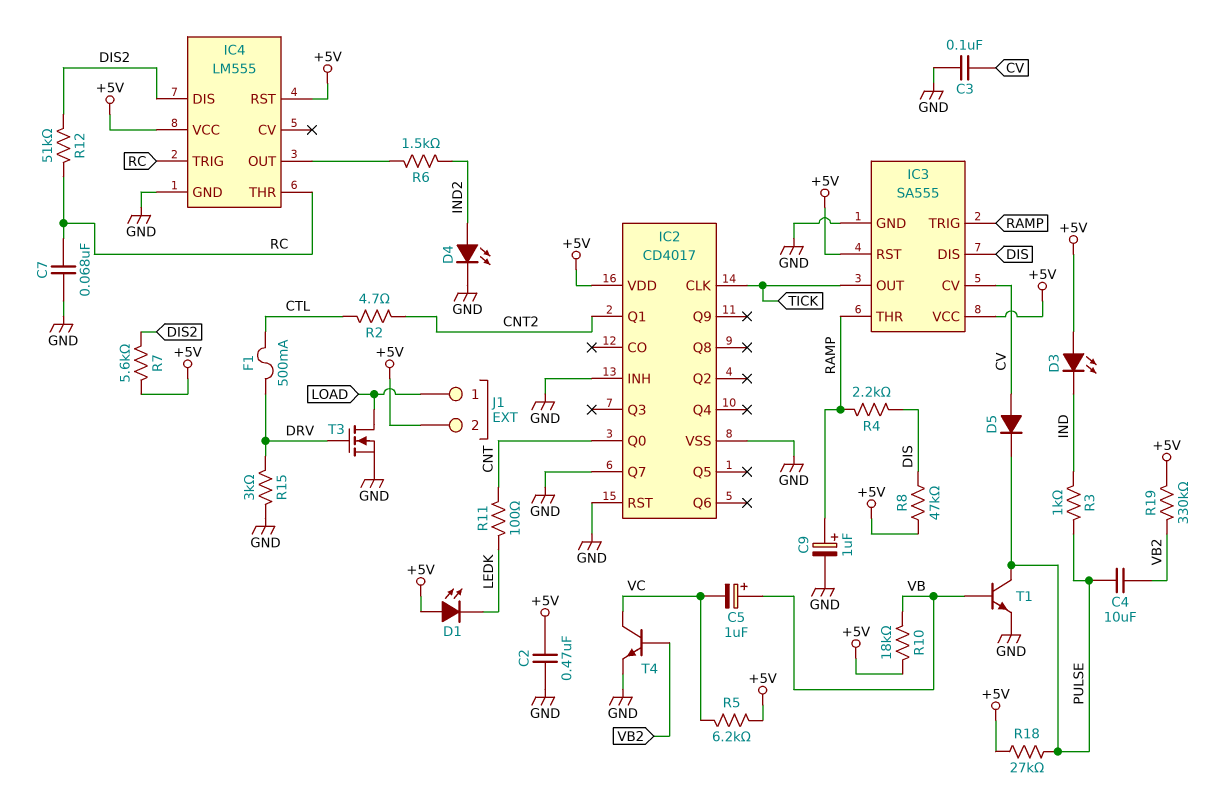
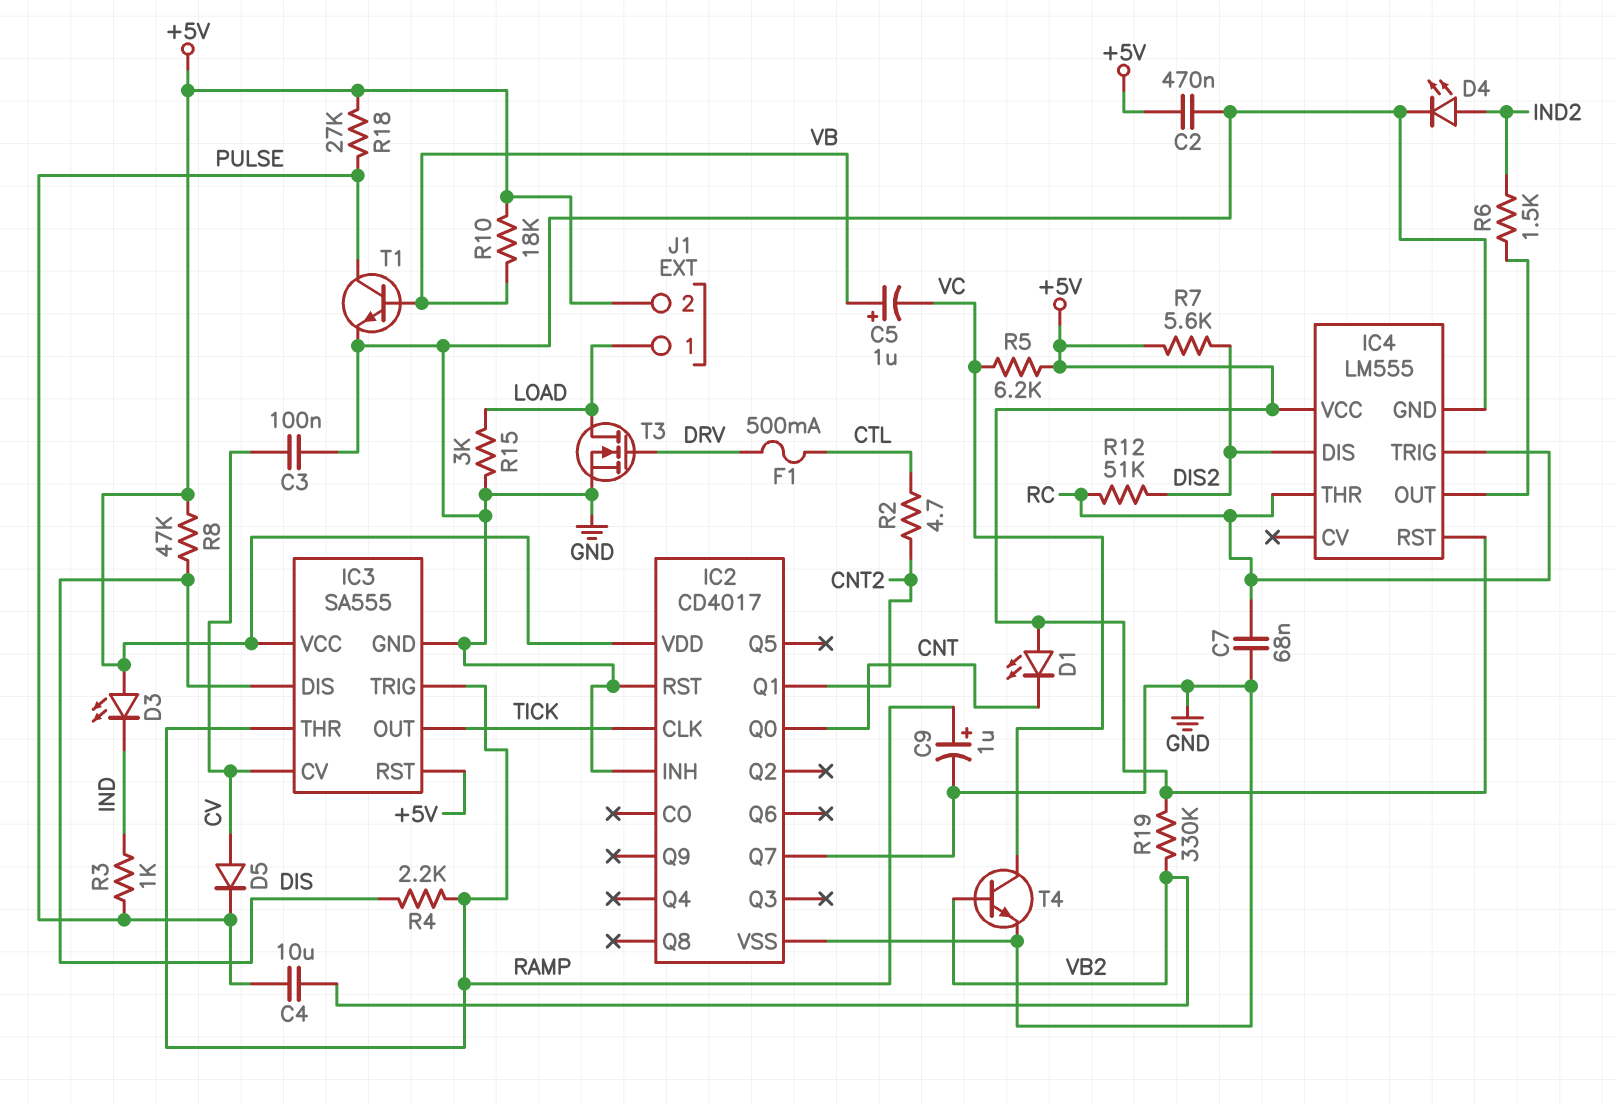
D1: LED (A +5V, K LEDK) -> LED (A +5V, K CNT)
R11: 100 (CNT, LEDK) -> none
R15: 3k (DRV, GND) -> 3k (GND, LOAD)

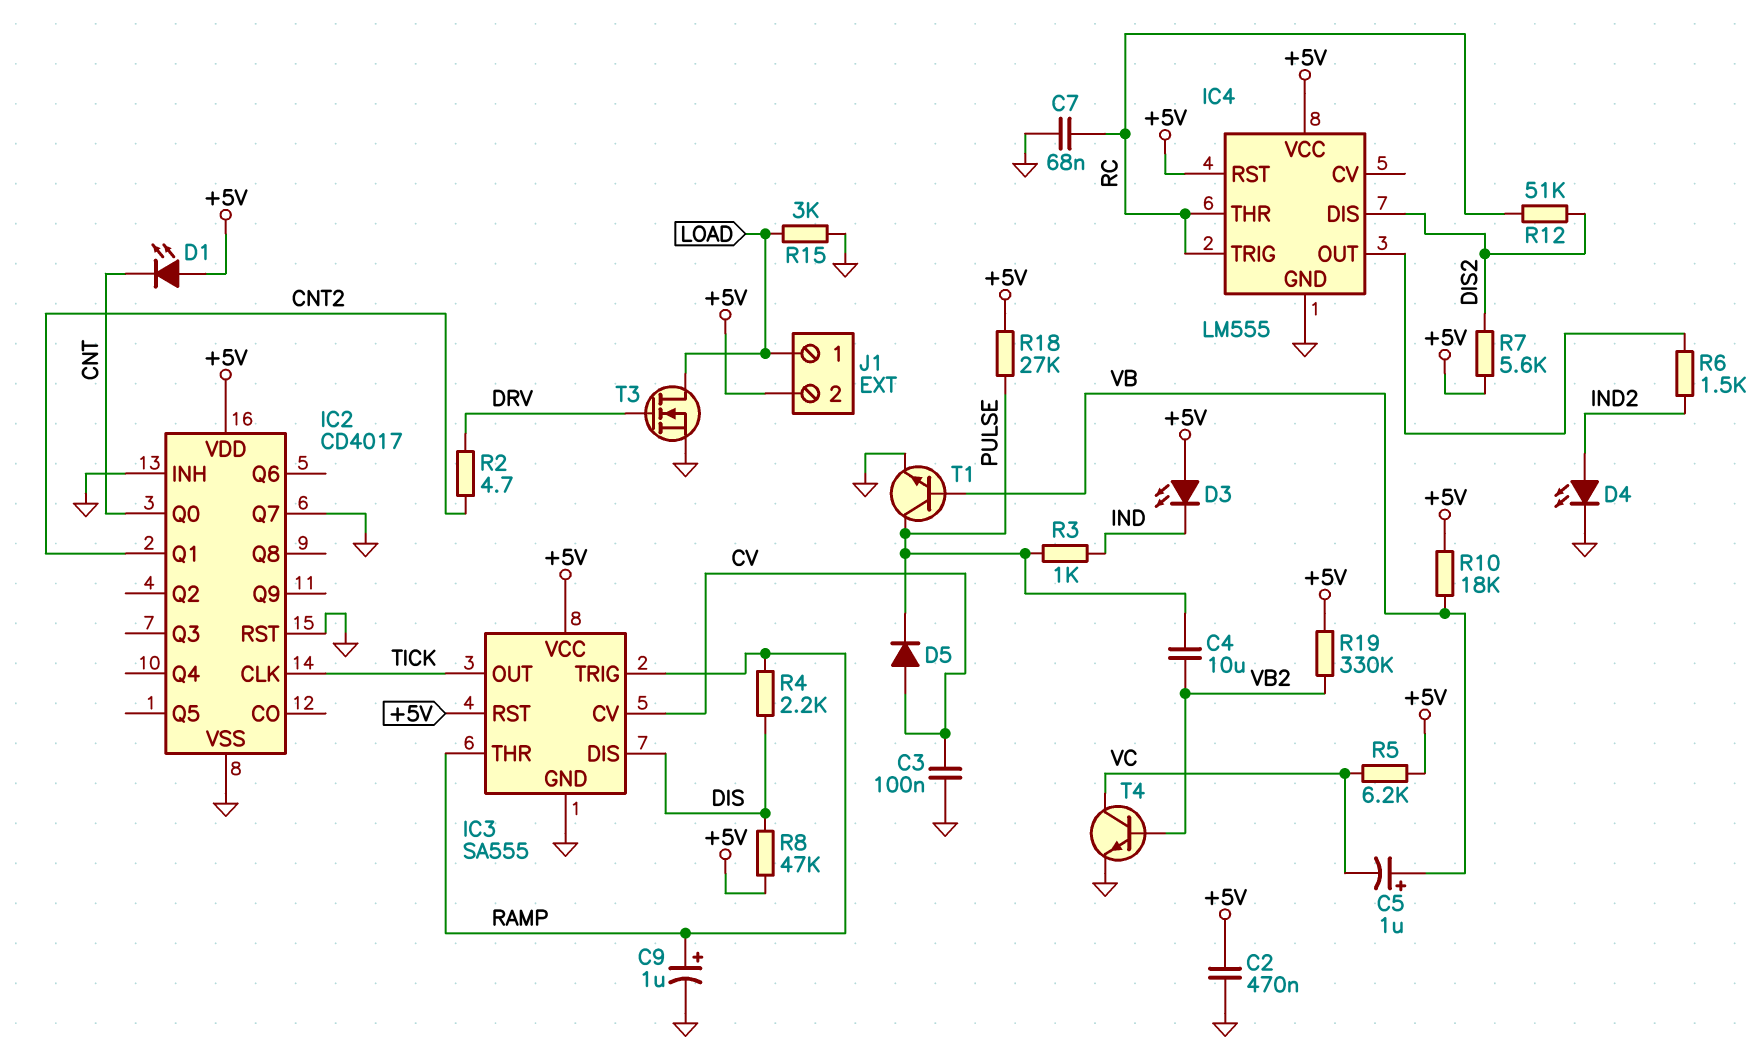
F1: 500mA (CTL, DRV) -> none
R2: 4.7 (CNT2, CTL) -> 4.7 (CNT2, DRV)

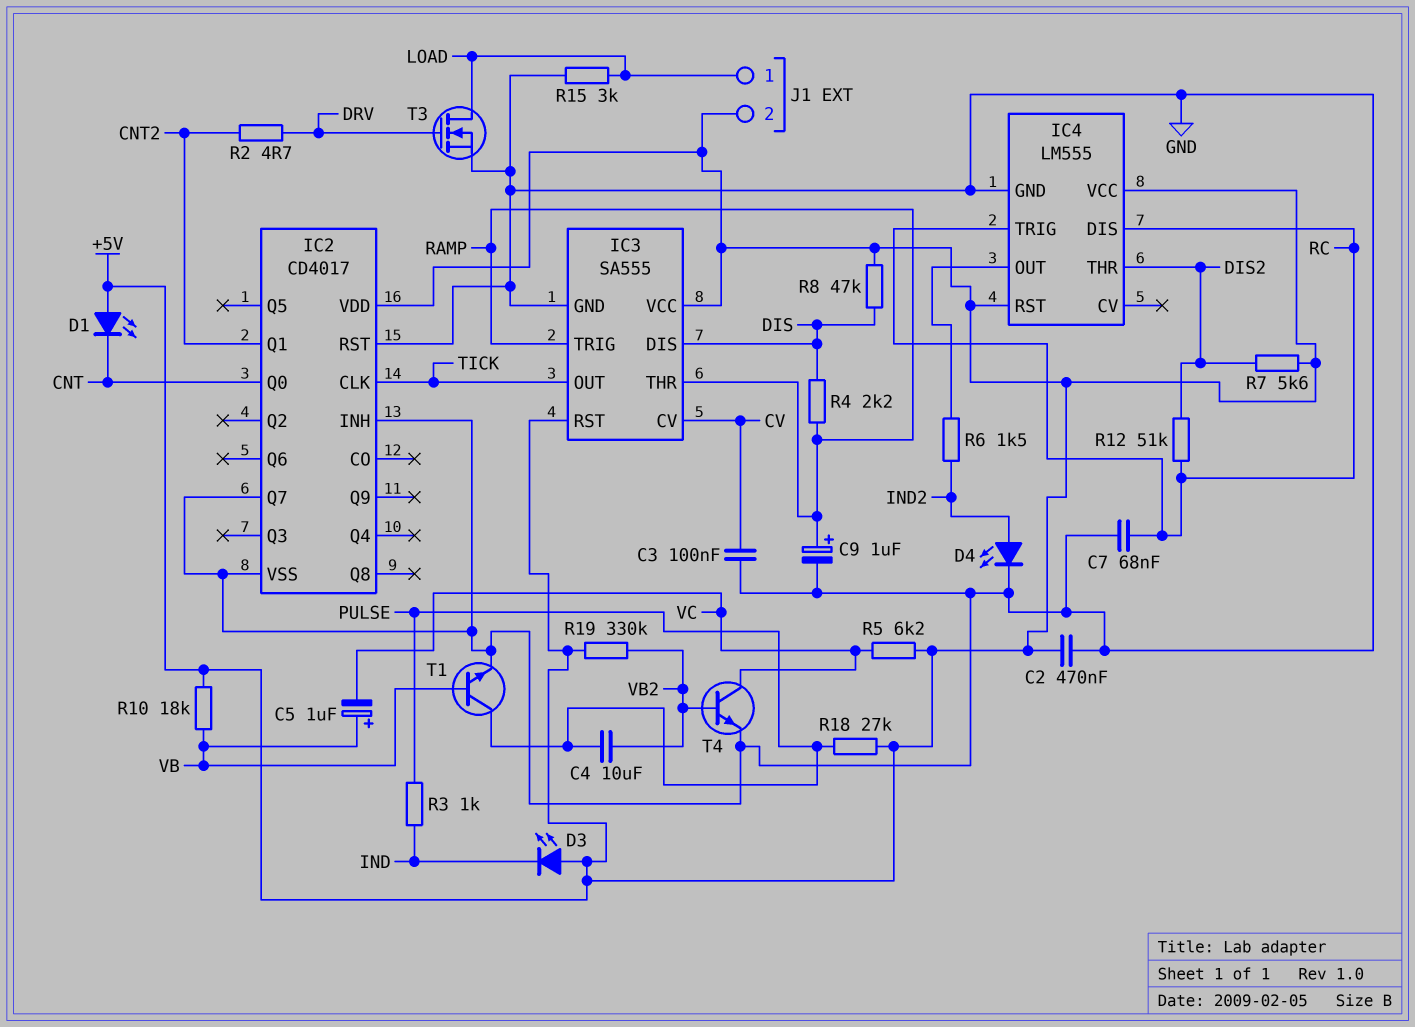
D5: diode (A CV, K PULSE) -> none
IC4 pin DIS: DIS2 -> RC
IC4 pin THR: RC -> DIS2

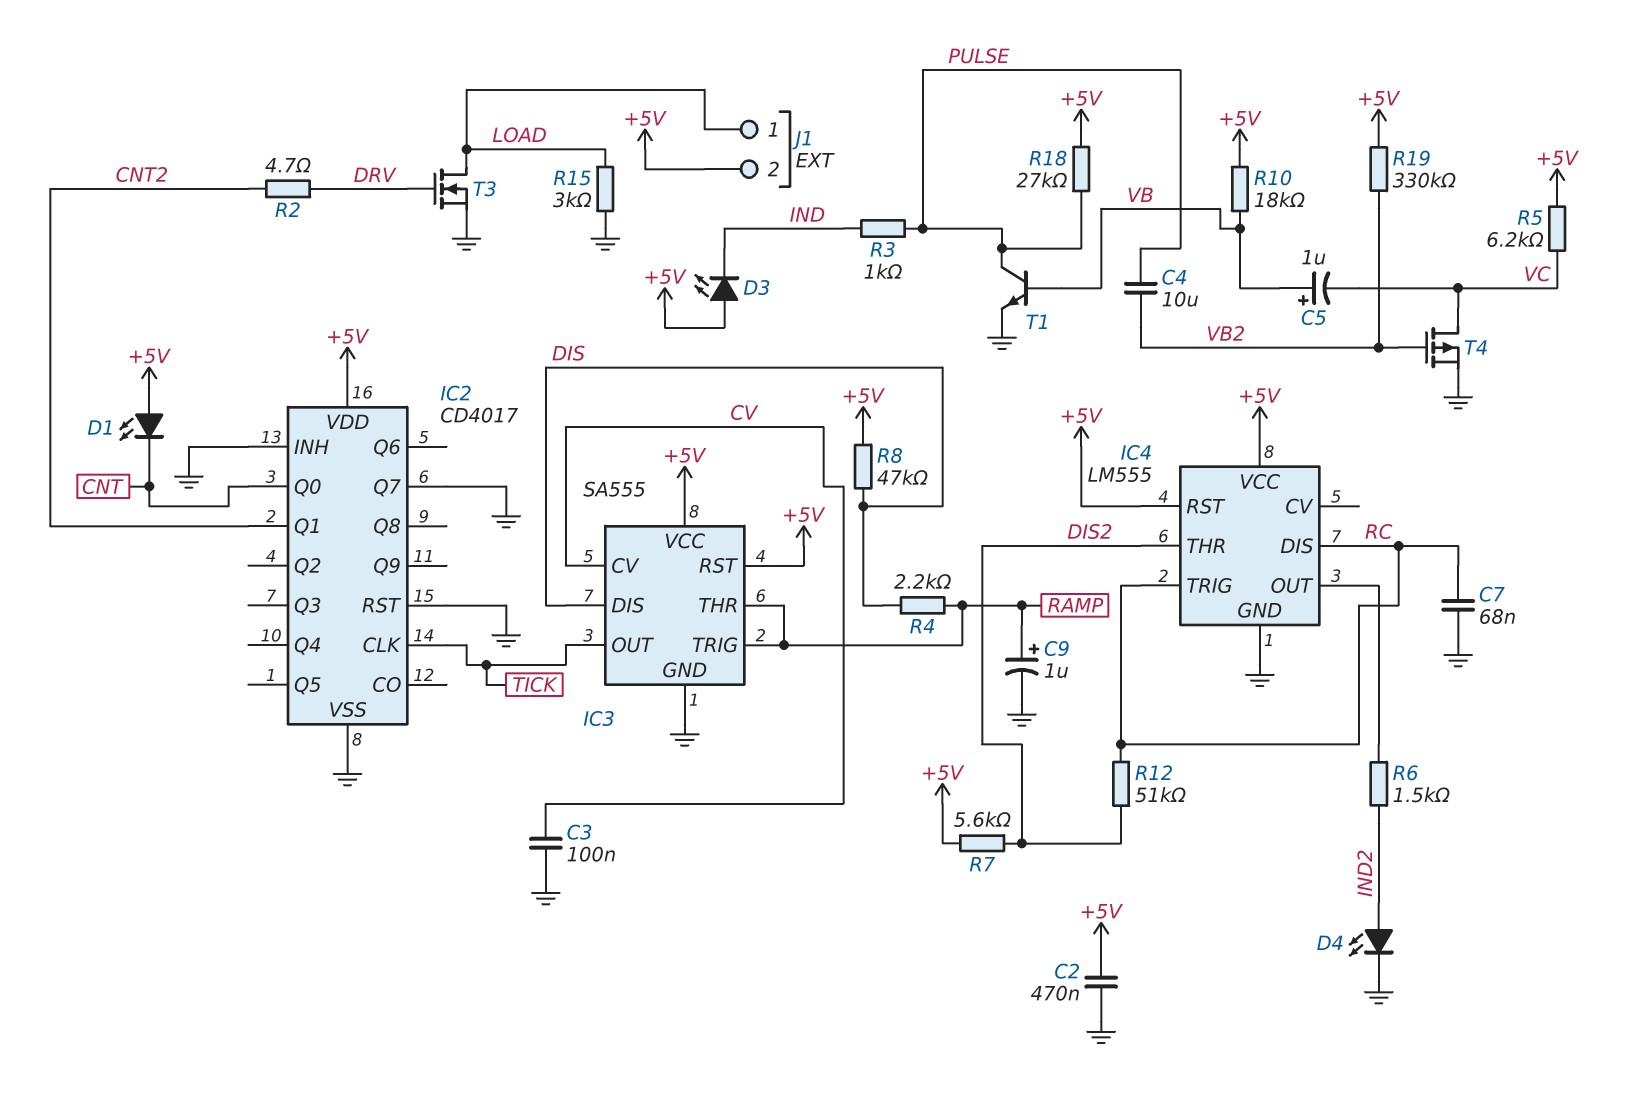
T4: NPN (B VB2, C VC, E GND) -> PMOS (G VB2, D VC, S GND)

